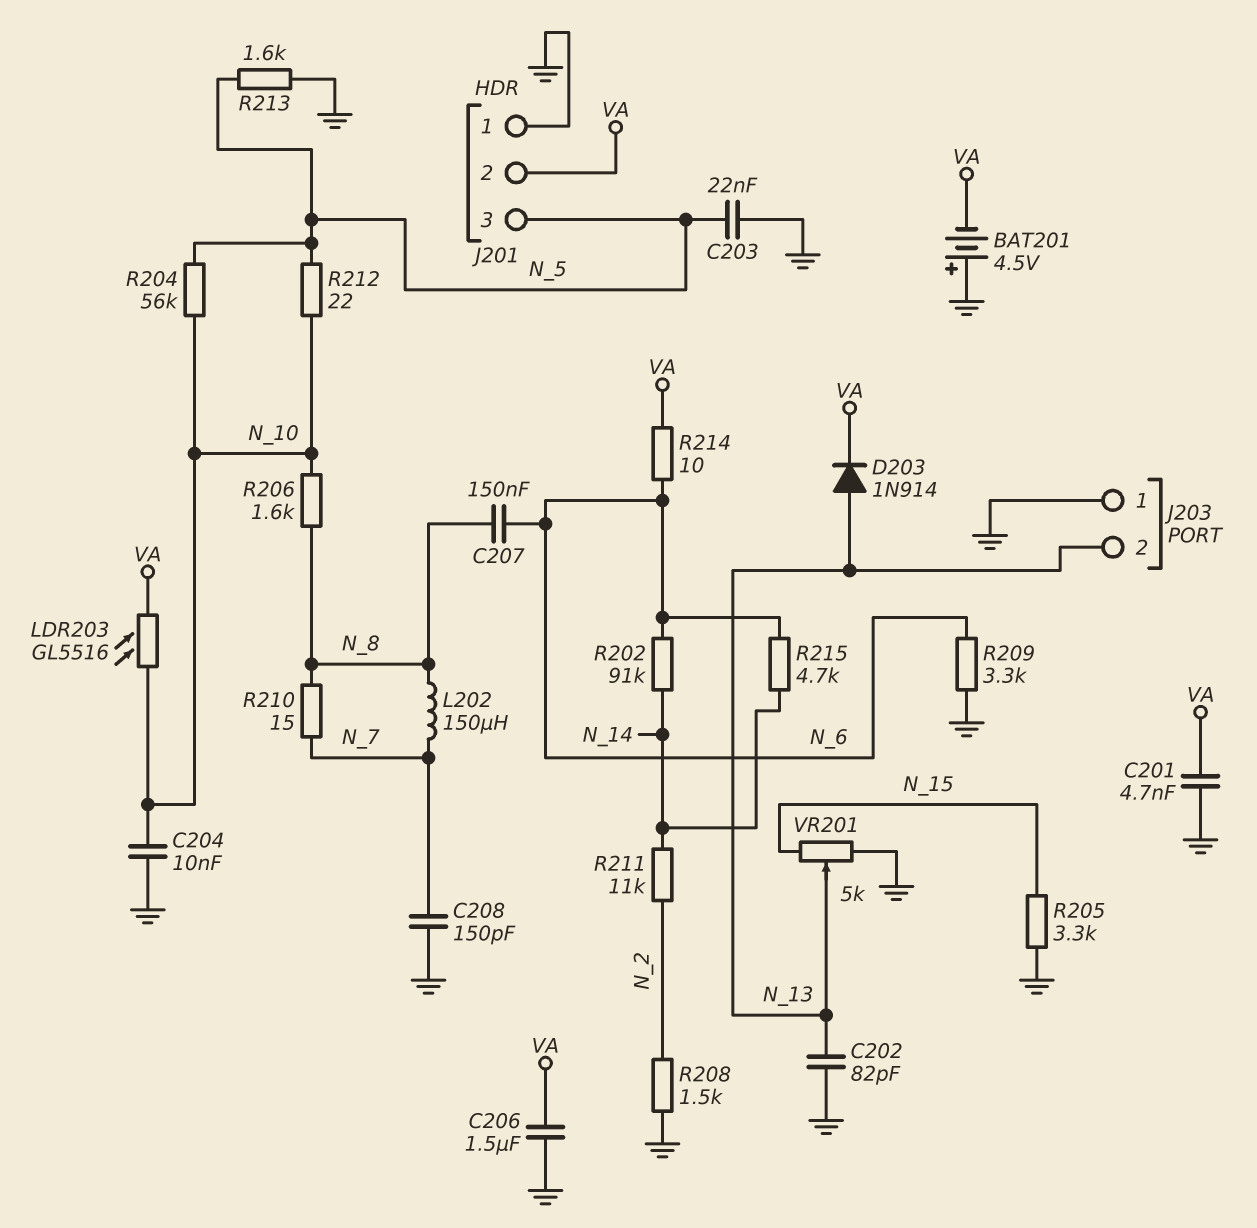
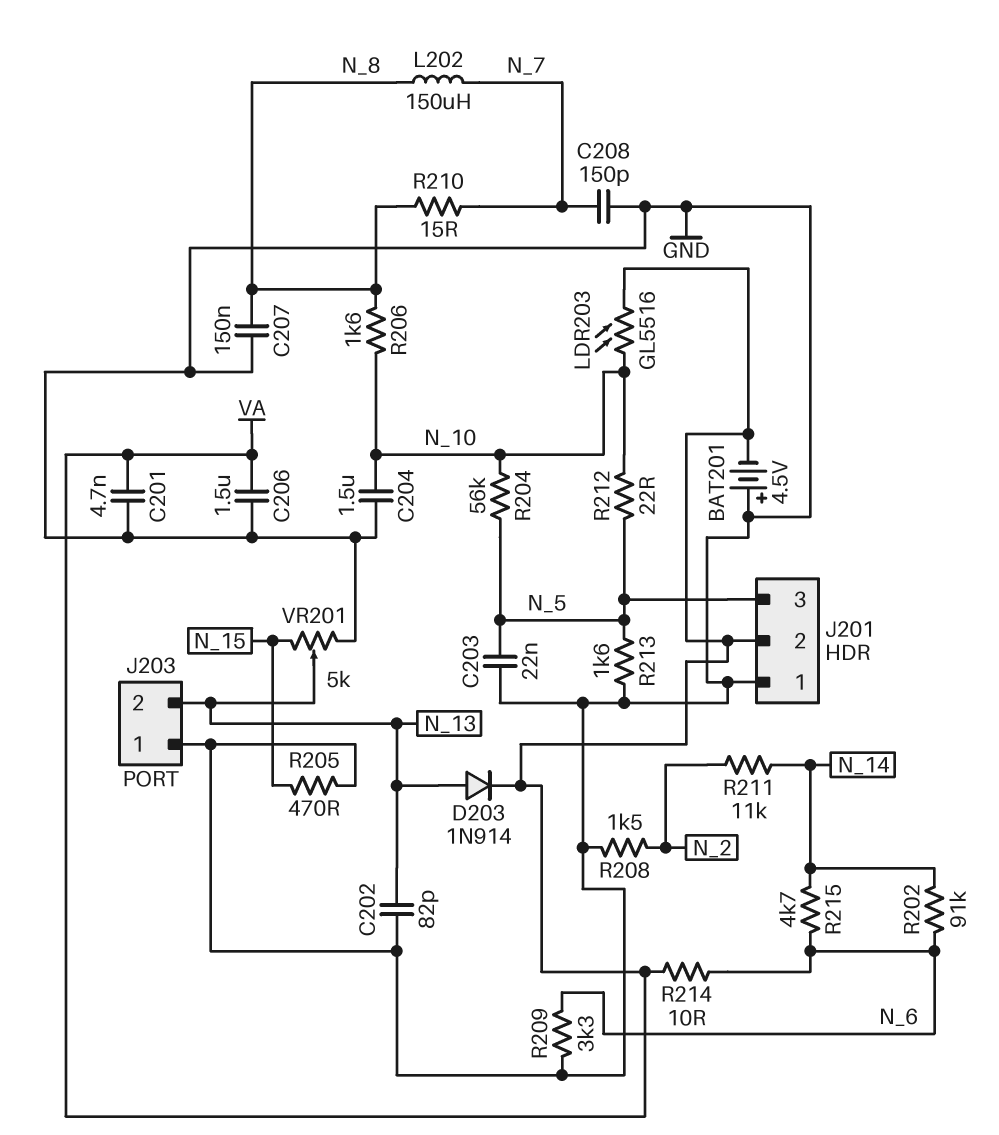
C204: 10nF (GND, N_10) -> 1.5uF (GND, N_10)
C207: 150nF (N_6, N_8) -> 150nF (GND, N_8)
R205: 3.3k (GND, N_15) -> 470 (GND, N_15)

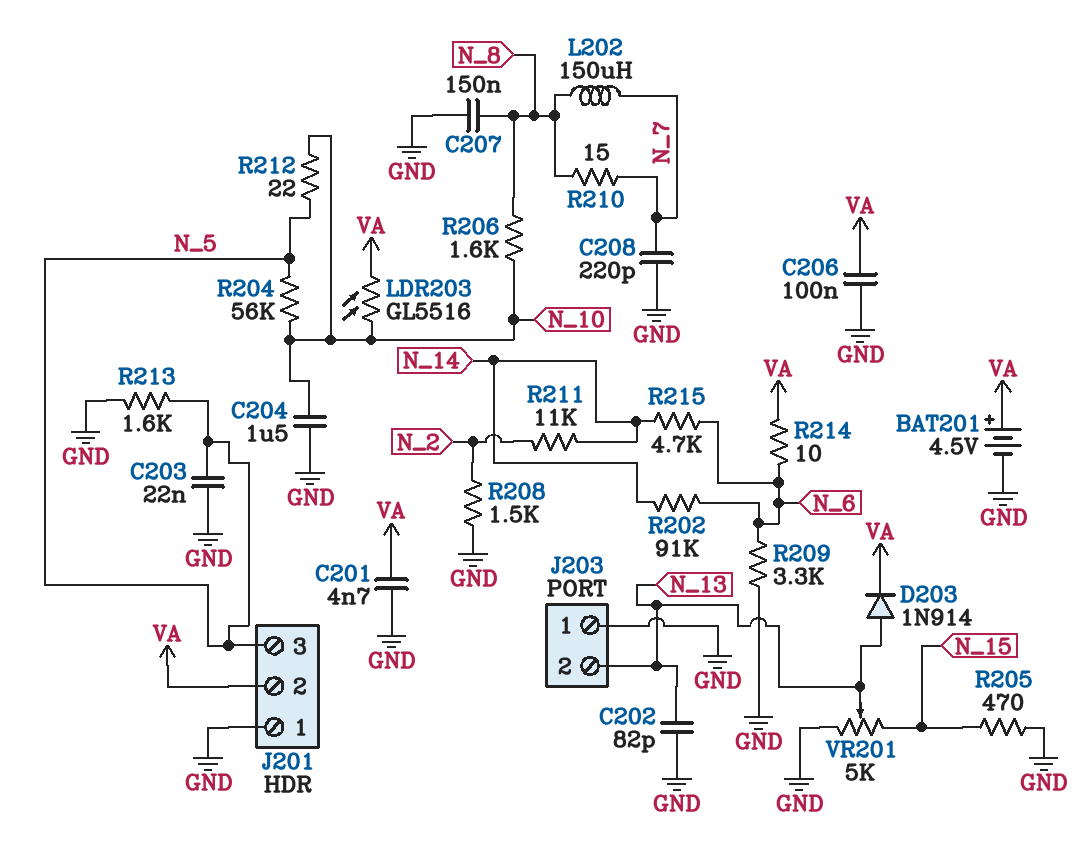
BAT201: 4.5V (plus GND, minus VA) -> 4.5V (plus VA, minus GND)
C206: 1.5uF (GND, VA) -> 100nF (GND, VA)
C208: 150pF (GND, N_7) -> 220pF (GND, N_7)

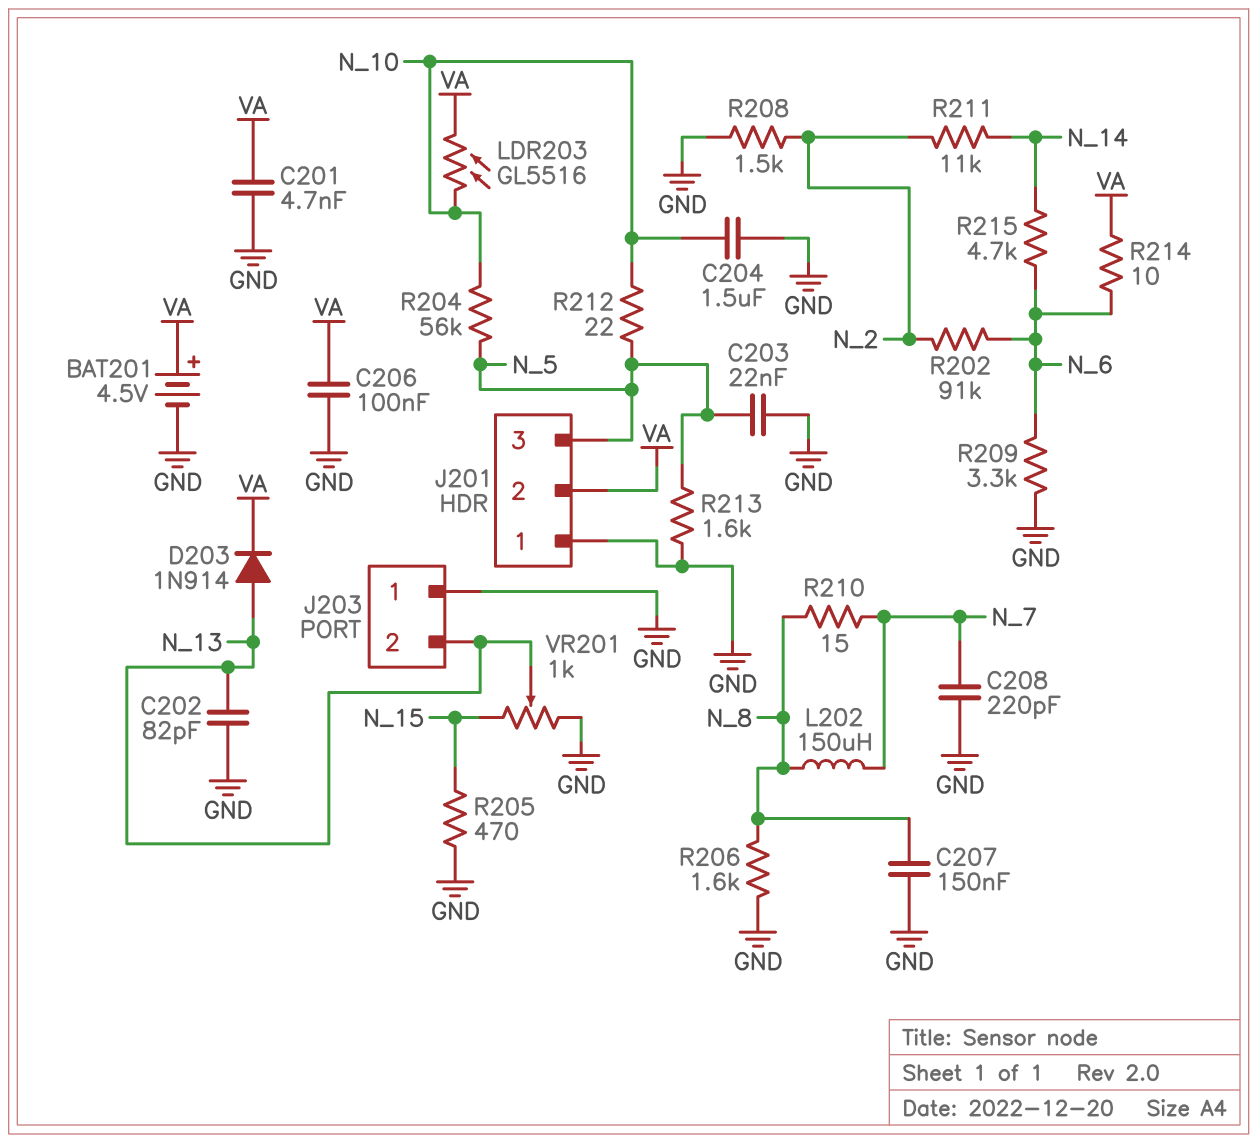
R202: 91k (N_6, N_14) -> 91k (N_2, N_6)
R206: 1.6k (N_8, N_10) -> 1.6k (GND, N_8)
VR201: 5k (GND, N_15, wiper N_13) -> 1k (GND, N_15, wiper N_13)

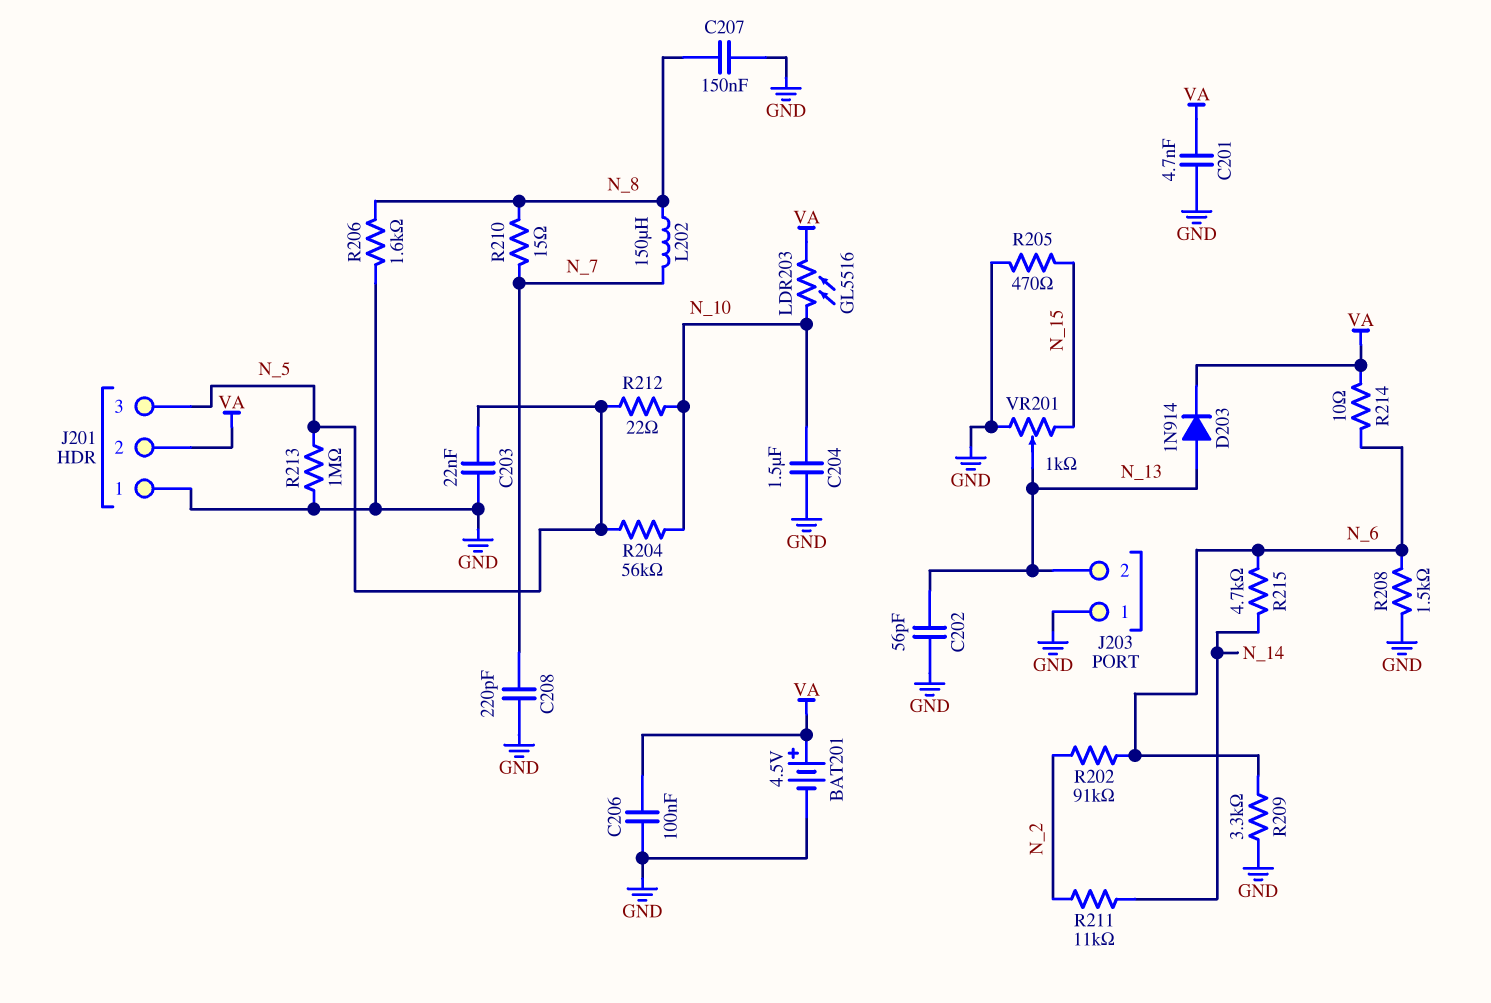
C202: 82pF (GND, N_13) -> 56pF (GND, N_13)
R208: 1.5k (GND, N_2) -> 1.5k (GND, N_6)
R213: 1.6k (GND, N_5) -> 1M (GND, N_5)

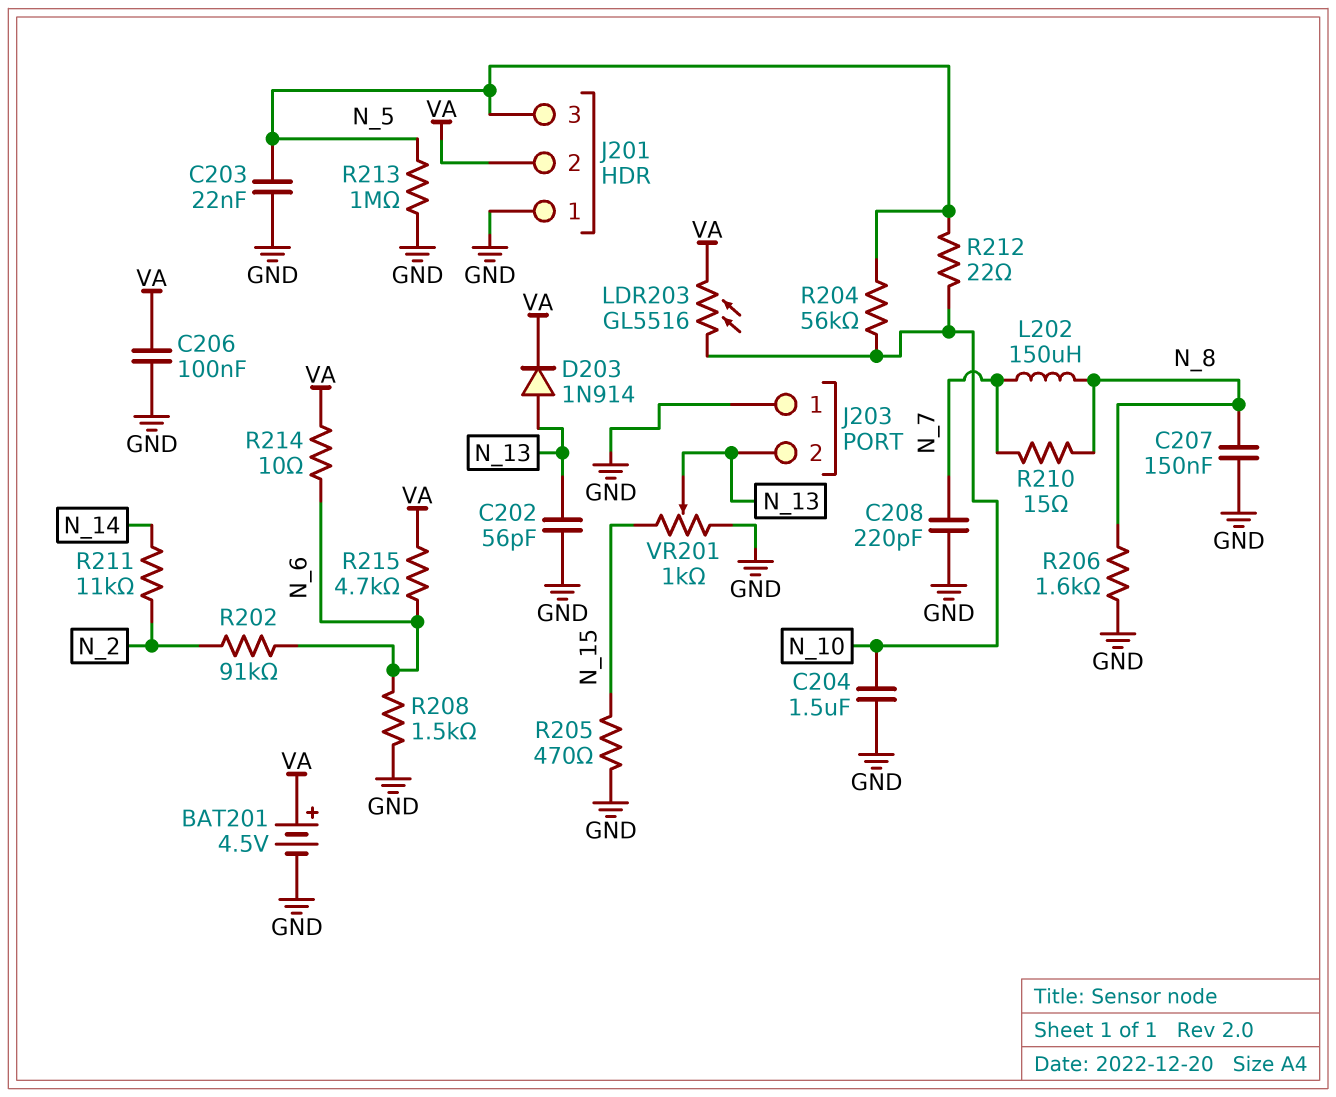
C201: 4.7nF (GND, VA) -> none
R209: 3.3k (GND, N_6) -> none
R215: 4.7k (N_6, N_14) -> 4.7k (N_6, VA)

